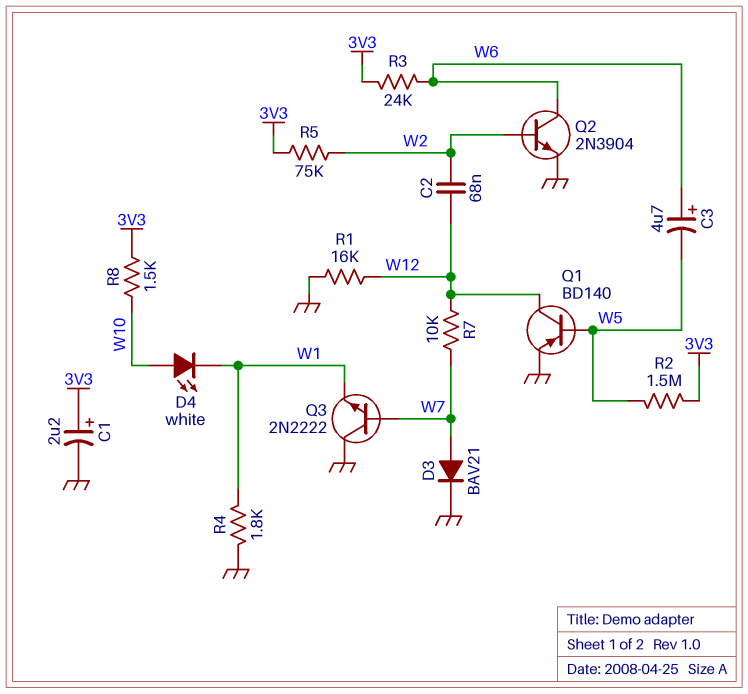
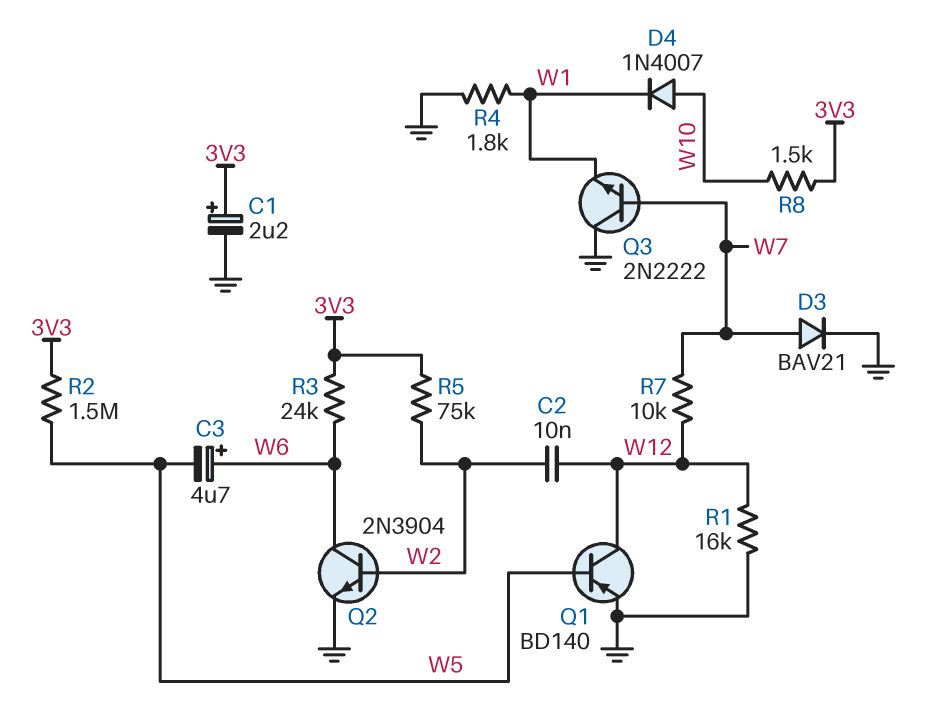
C2: 68nF (W2, W12) -> 10nF (W2, W12)
D4: LED white (A W10, K W1) -> diode 1N4007 (A W10, K W1)

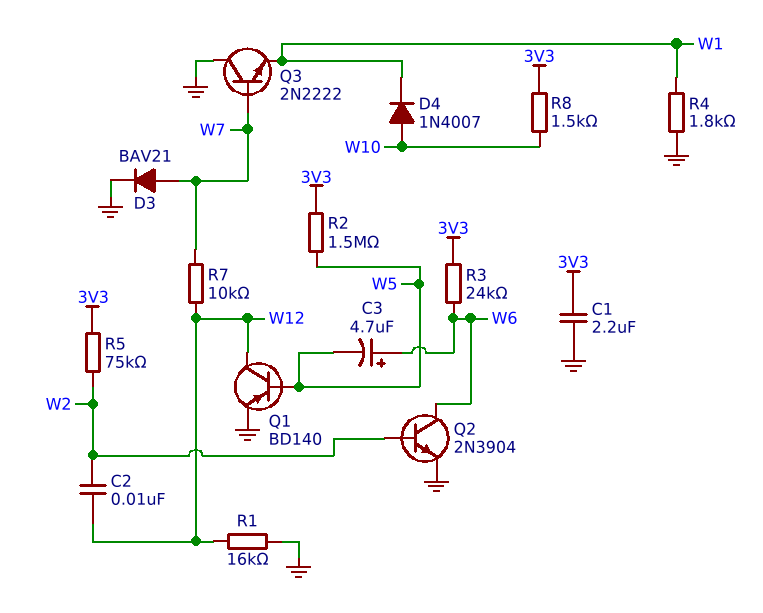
C1: 2.2uF (plus 3V3, minus GND) -> 2.2uF (3V3, GND)

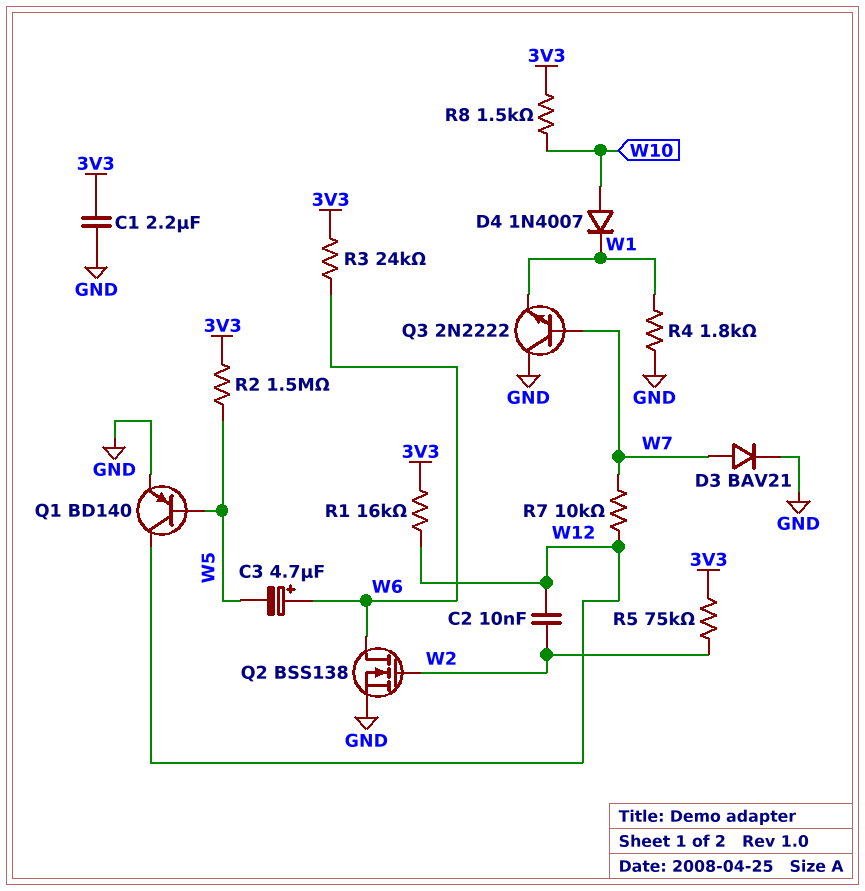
Q2: NPN 2N3904 (B W2, C W6, E GND) -> NMOS BSS138 (G W2, D W6, S GND)
R1: 16k (GND, W12) -> 16k (3V3, W12)

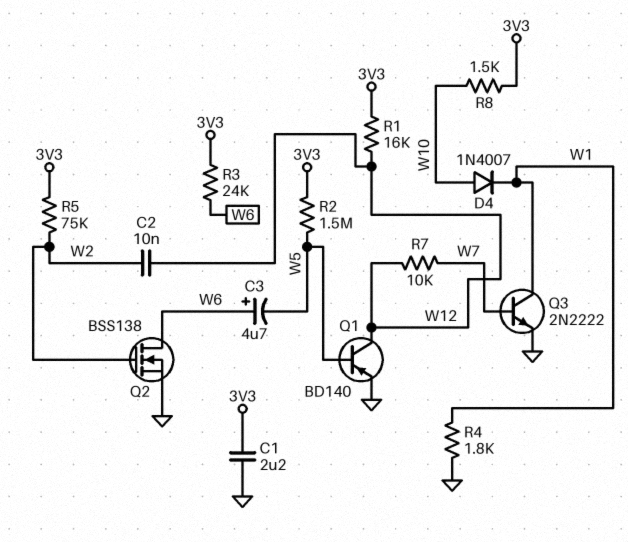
D3: diode BAV21 (A W7, K GND) -> none
Q3: NPN 2N2222 (B W7, C GND, E W1) -> NPN 2N2222 (B W7, C W1, E GND)

